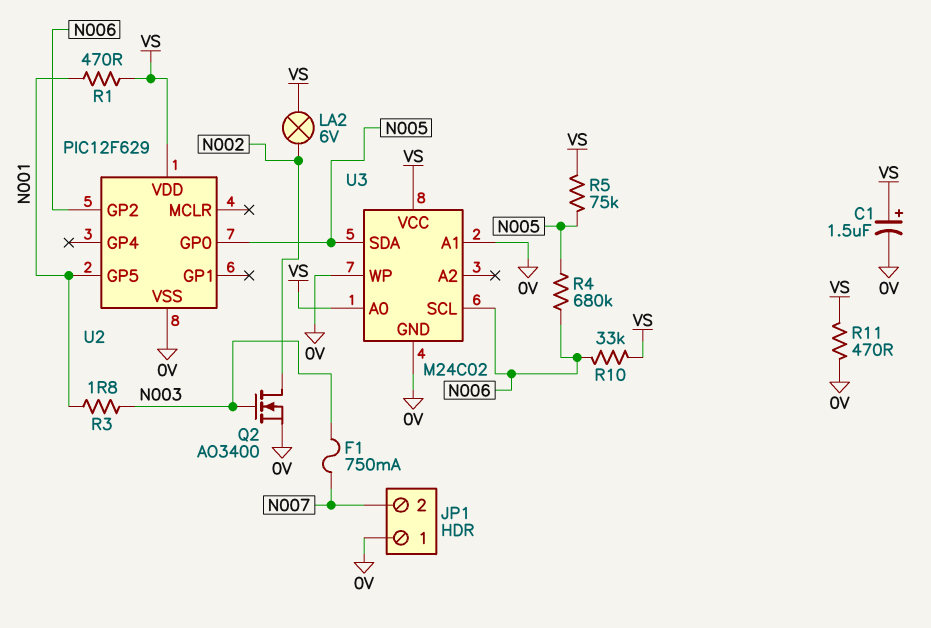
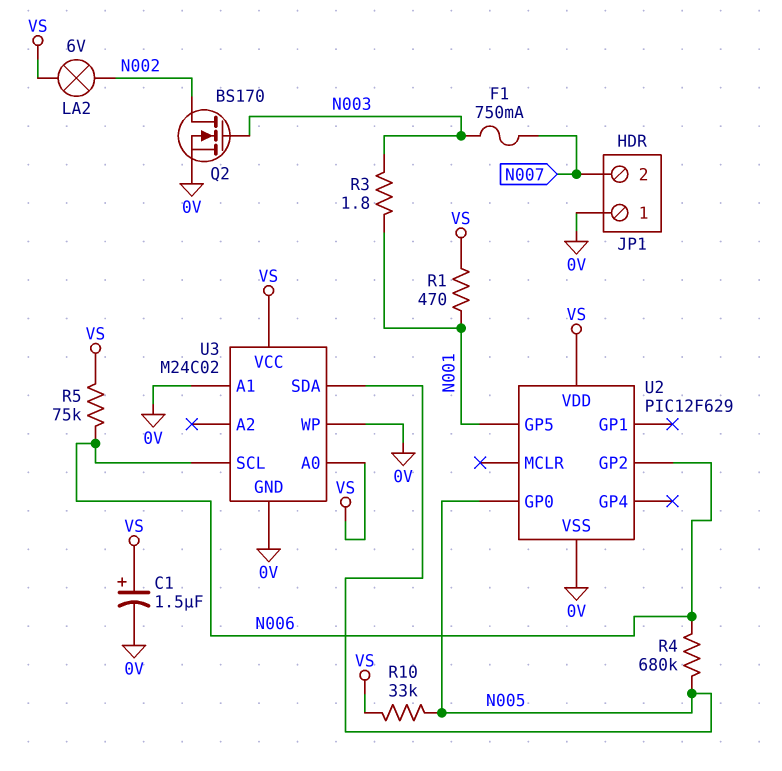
Q2: NMOS AO3400 (G N003, D N002, S 0V) -> NMOS BS170 (G N003, D N002, S 0V)
R5: 75k (N005, VS) -> 75k (N006, VS)
R10: 33k (N006, VS) -> 33k (N005, VS)
R11: 470 (0V, VS) -> none

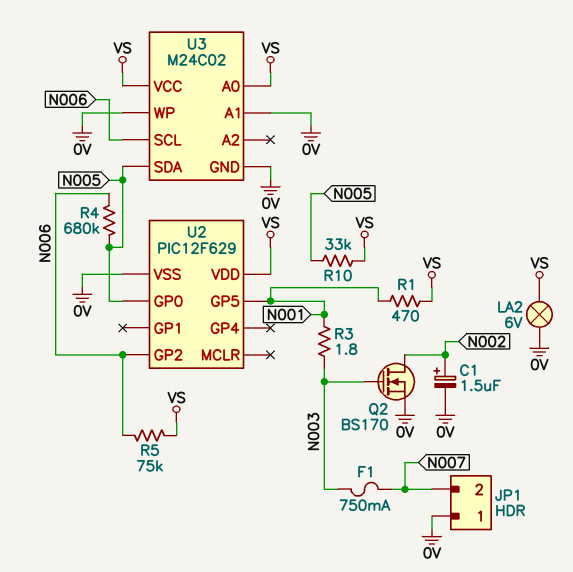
C1: 1.5uF (plus VS, minus 0V) -> 1.5uF (plus N002, minus 0V)
LA2: lamp 6V (N002, VS) -> lamp 6V (0V, VS)

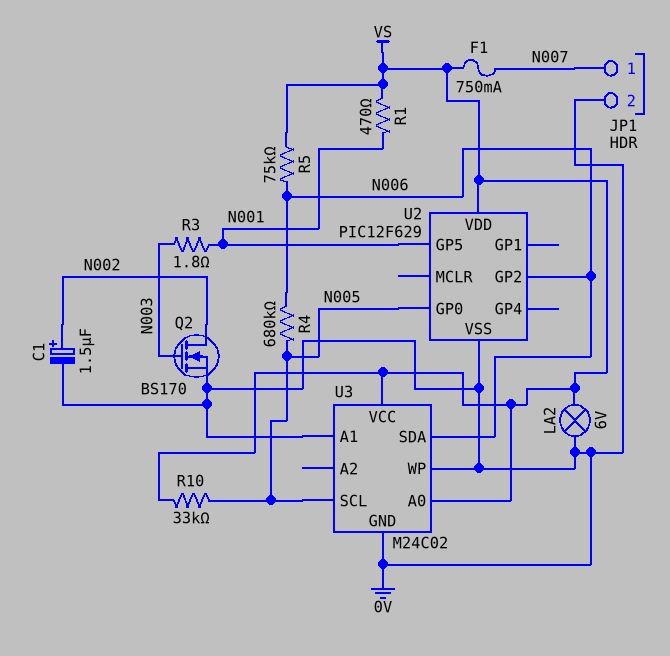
F1: 750mA (N003, N007) -> 750mA (N007, VS)
JP1 pin 1: 0V -> N007
JP1 pin 2: N007 -> 0V
U3 pin SCL: N006 -> N005
U3 pin SDA: N005 -> N006

